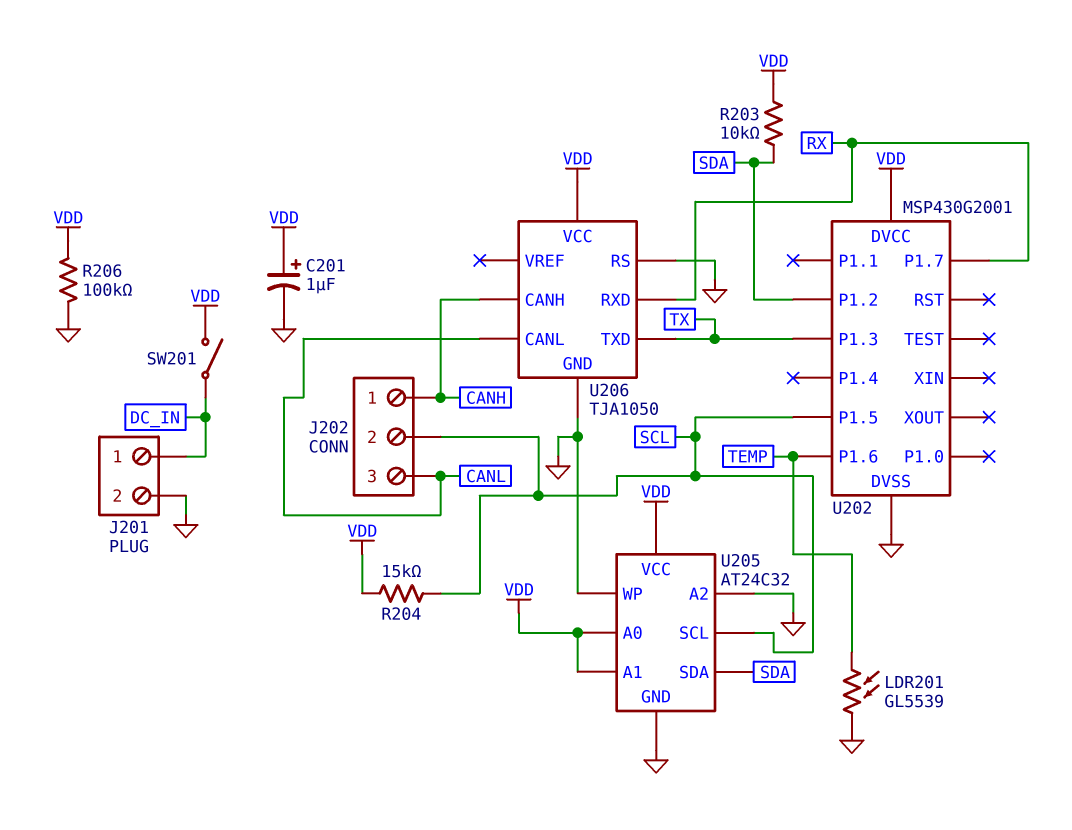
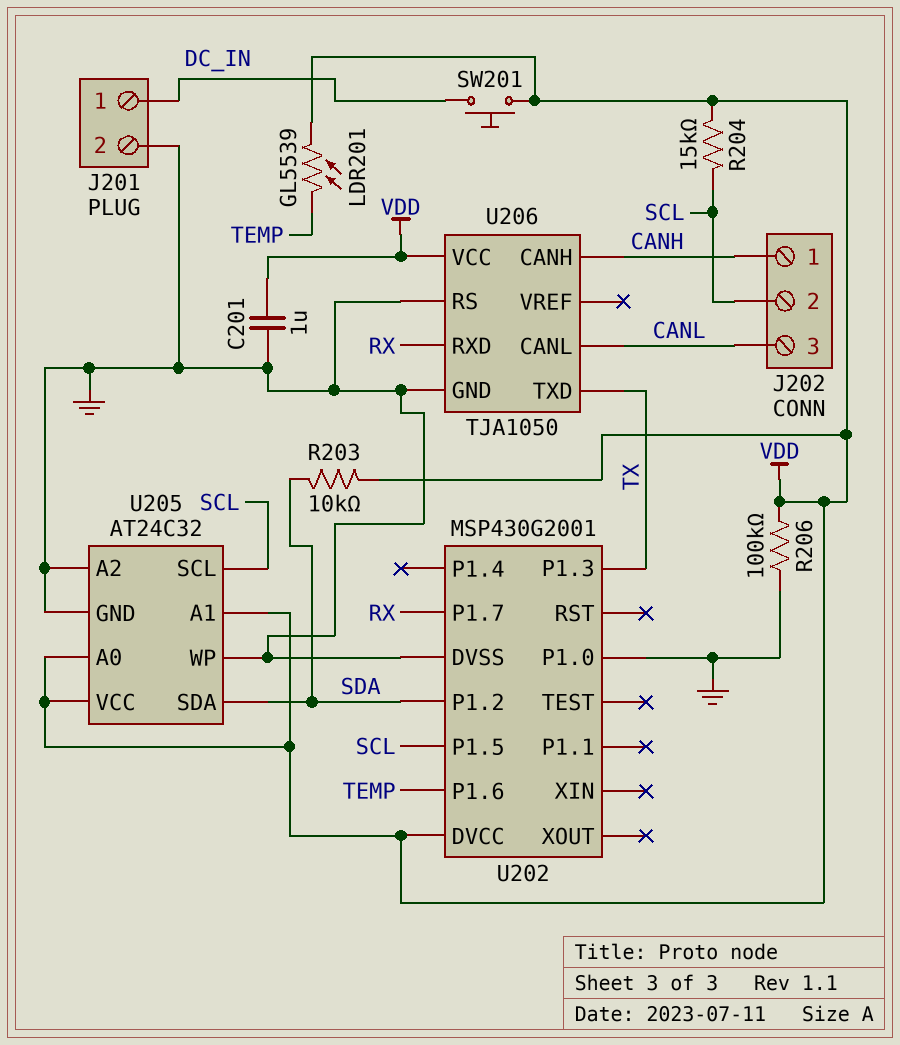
C201: 1uF (plus VDD, minus GND) -> 1uF (GND, VDD)
LDR201: GL5539 (GND, TEMP) -> GL5539 (TEMP, VDD)
SW201: switch (DC_IN, VDD) -> button (DC_IN, VDD)
U202 pin P1.0: none -> GND

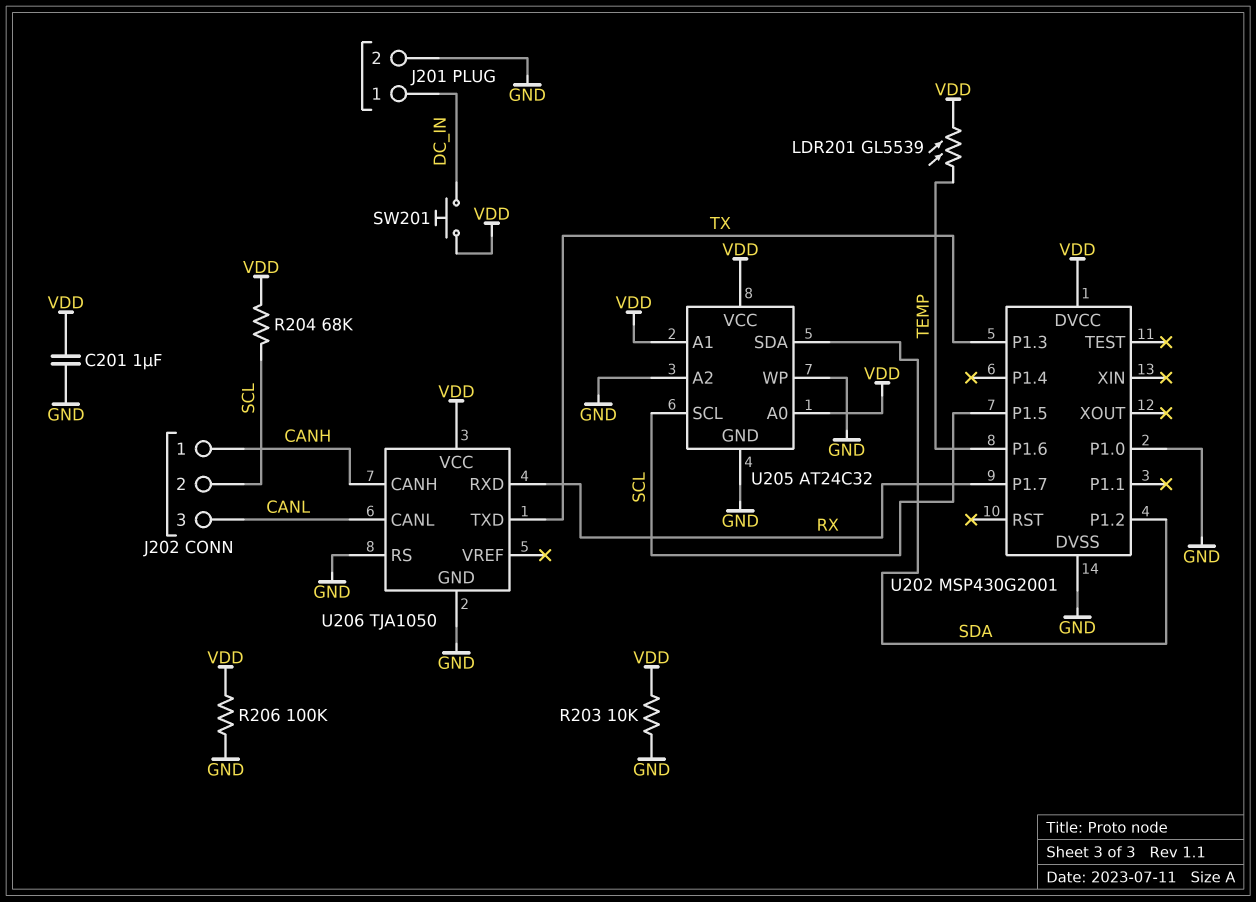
R203: 10k (SDA, VDD) -> 10k (GND, VDD)
R204: 15k (SCL, VDD) -> 68k (SCL, VDD)

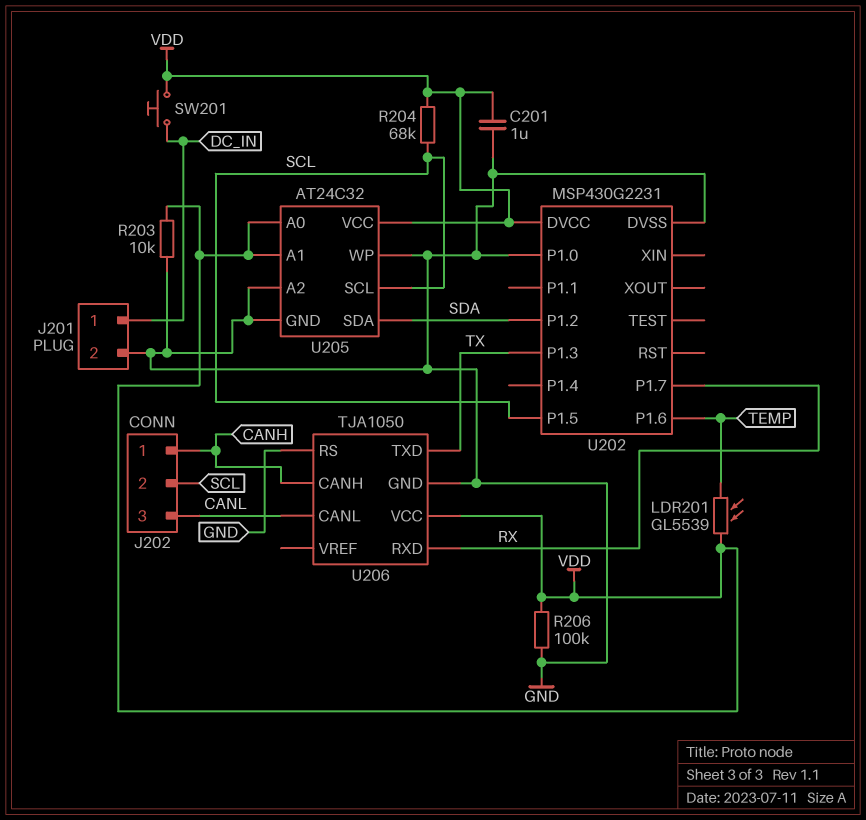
U202: MSP430G2001 -> MSP430G2231

